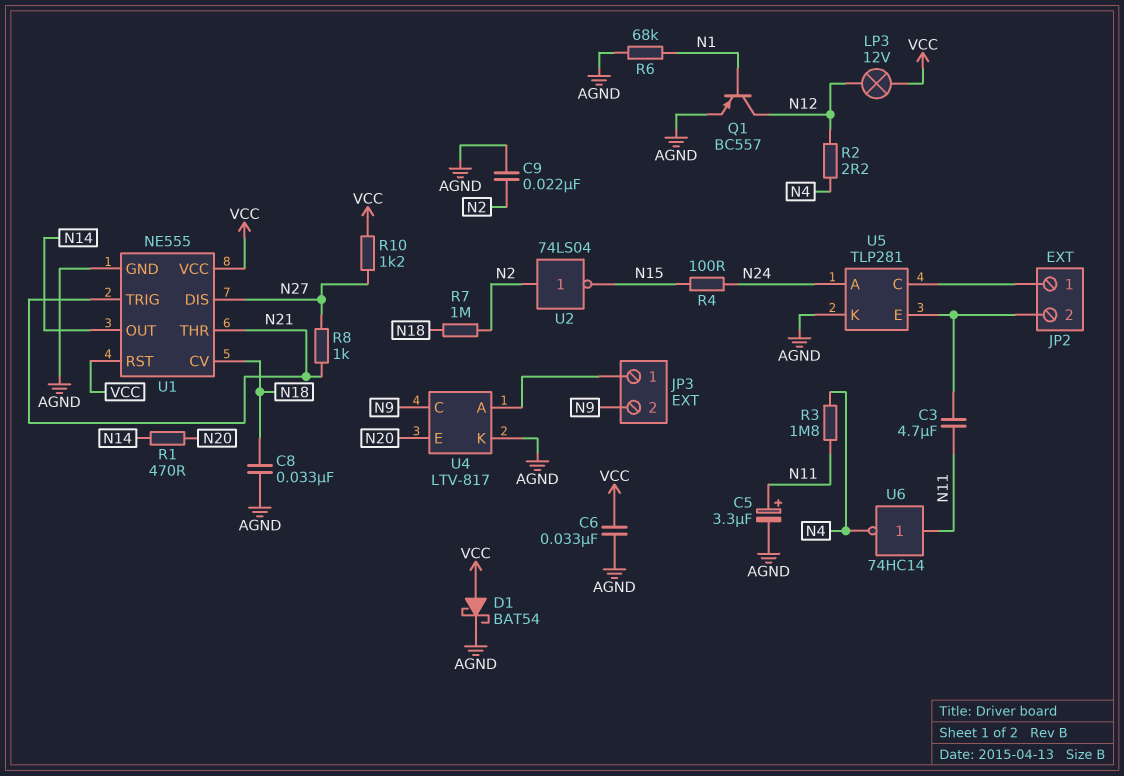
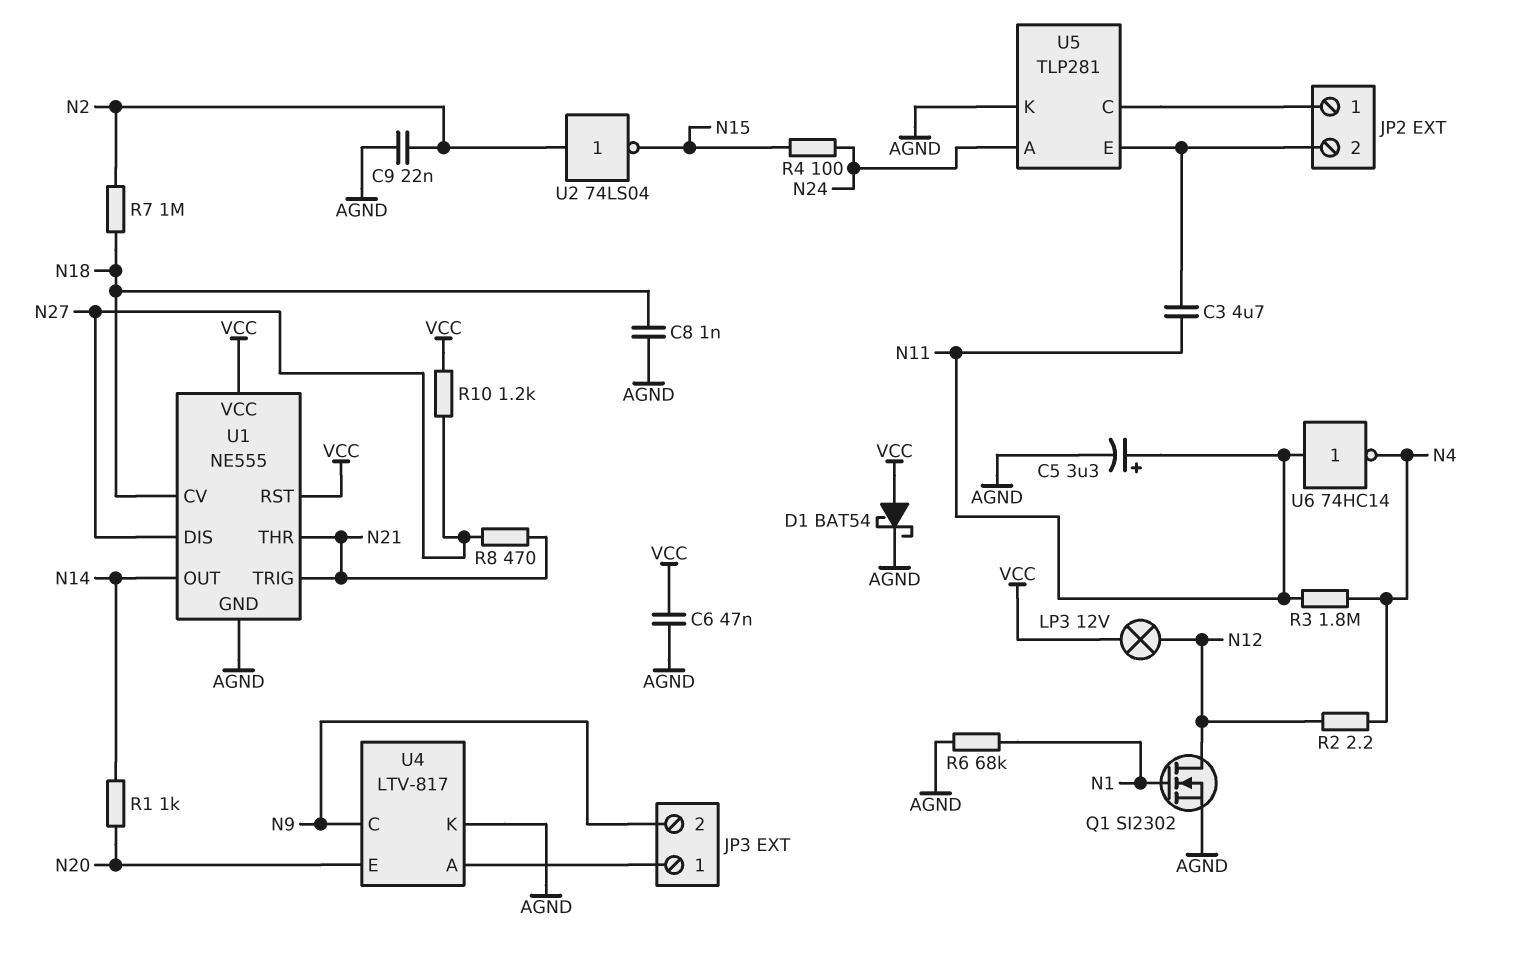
C6: 33nF (AGND, VCC) -> 47nF (AGND, VCC)
C8: 33nF (AGND, N18) -> 1nF (AGND, N18)
Q1: PNP BC557 (B N1, C N12, E AGND) -> NMOS SI2302 (G N1, D N12, S AGND)
R1: 470 (N14, N20) -> 1k (N14, N20)
R8: 1k (N21, N27) -> 470 (N21, N27)

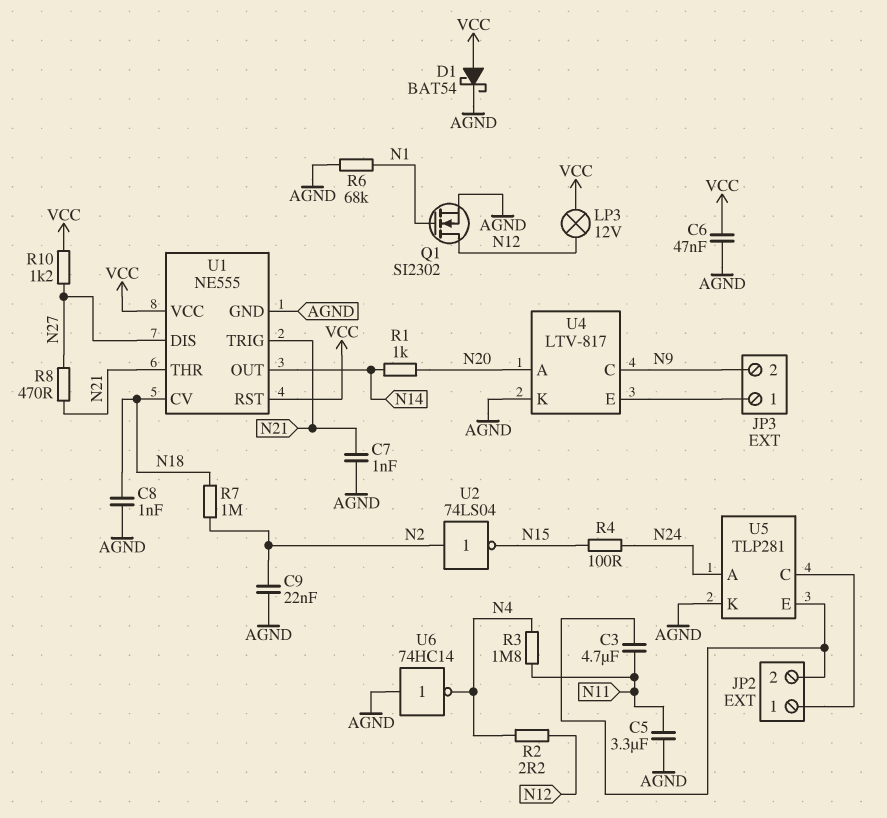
C5: 3.3uF (plus N11, minus AGND) -> 3.3uF (AGND, N11)
C7: none -> 1nF (AGND, N21)
U4 pin A: JP3/1 -> N20
U4 pin E: N20 -> JP3/1
U6: NOT 74HC14 (in N11, out N4) -> NOT 74HC14 (in AGND, out N4)

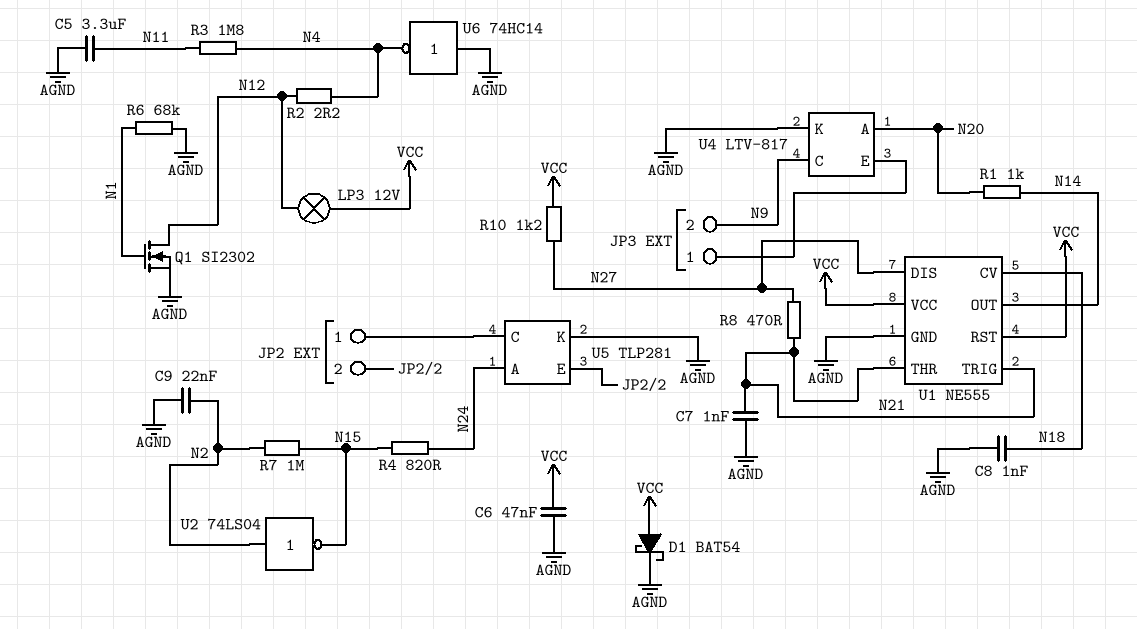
C3: 4.7uF (JP2/2, N11) -> none
R4: 100 (N15, N24) -> 820 (N15, N24)
R7: 1M (N2, N18) -> 1M (N2, N15)

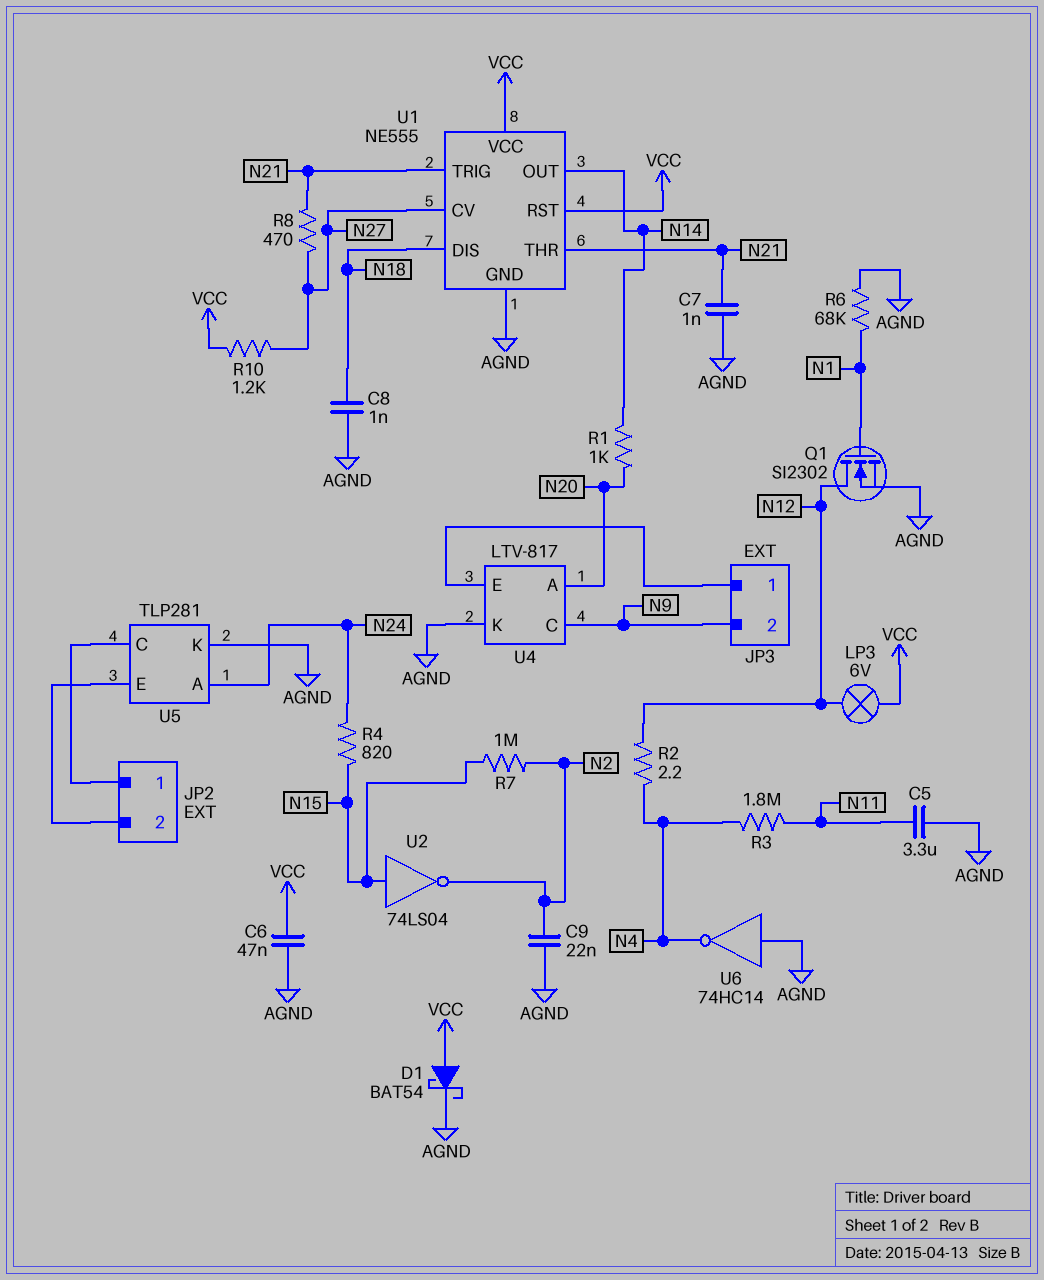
LP3: lamp 12V (N12, VCC) -> lamp 6V (N12, VCC)
U1 pin CV: N18 -> N27
U1 pin DIS: N27 -> N18
U2: NOT 74LS04 (in N2, out N15) -> NOT 74LS04 (in N15, out N2)

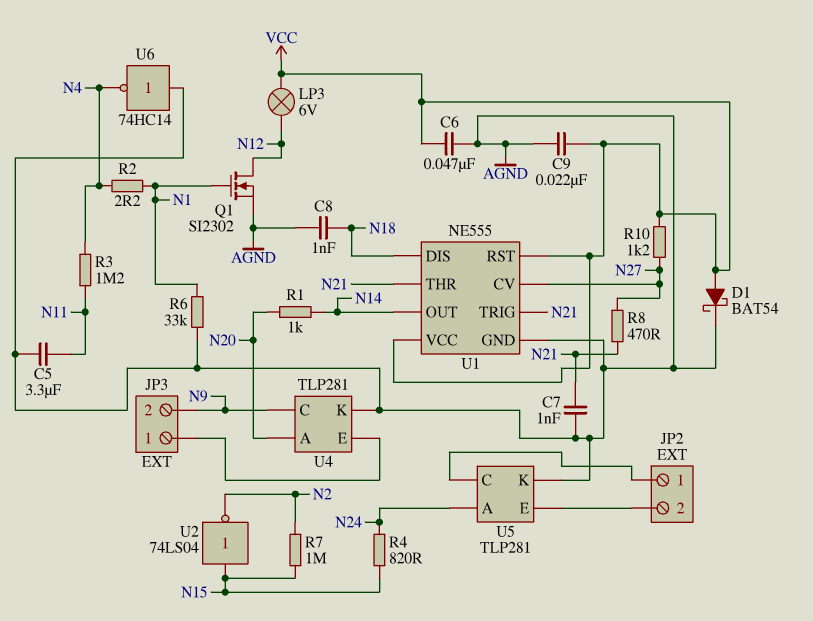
C9: 22nF (AGND, N2) -> 22nF (AGND, VCC)
R2: 2.2 (N4, N12) -> 2.2 (N1, N4)
R3: 1.8M (N4, N11) -> 1.2M (N4, N11)
R6: 68k (AGND, N1) -> 33k (AGND, N1)
U4: LTV-817 -> TLP281

